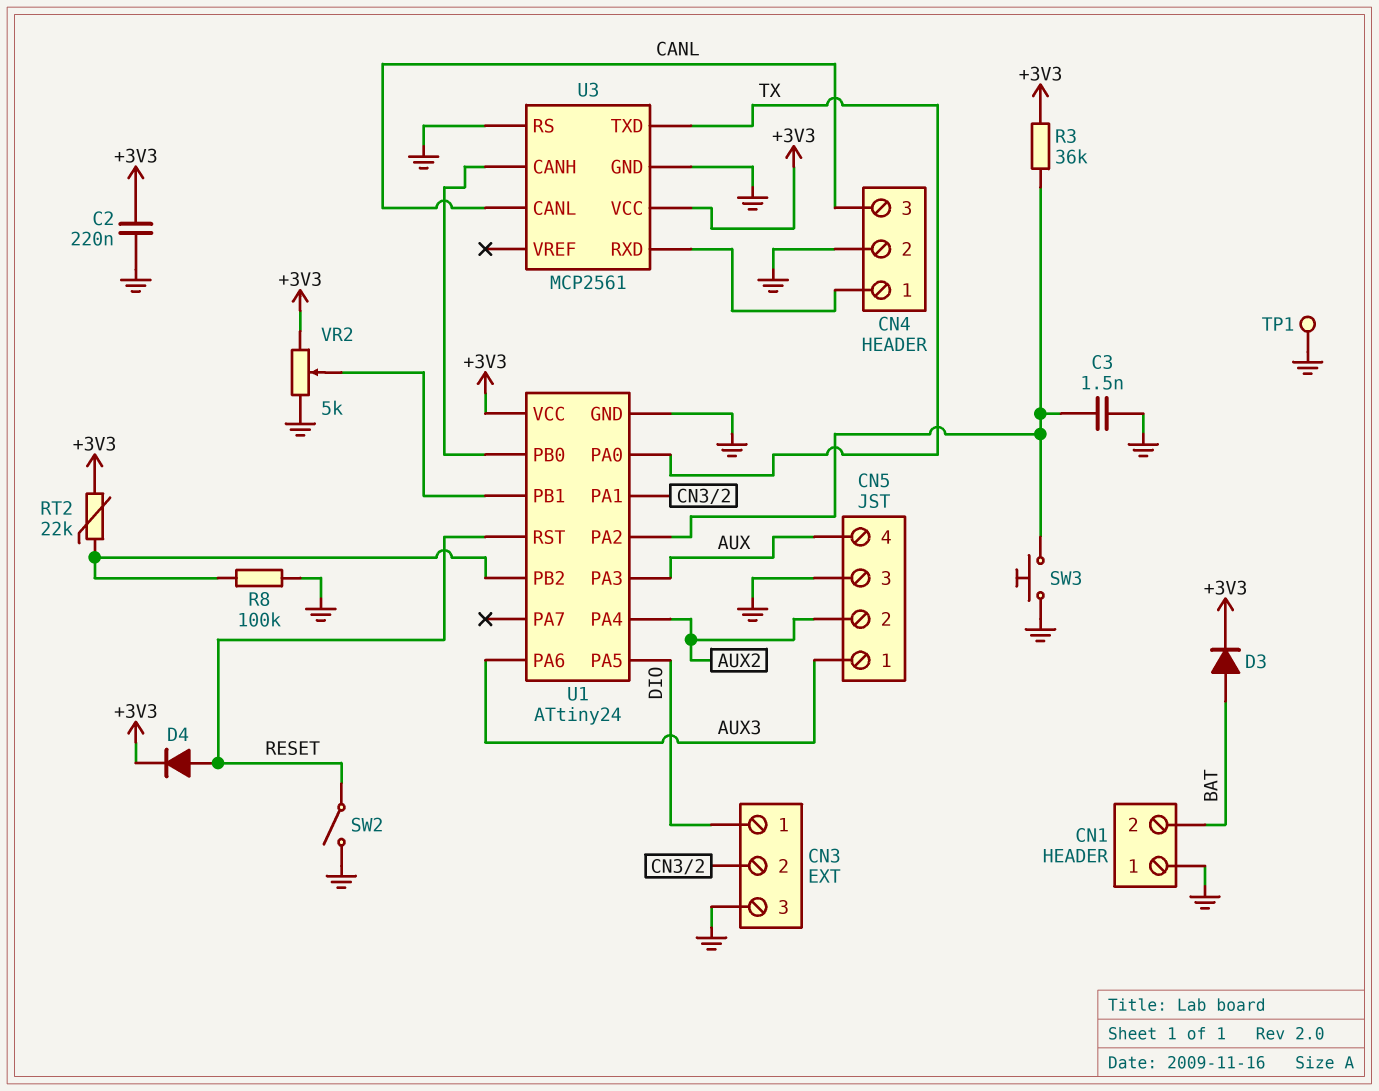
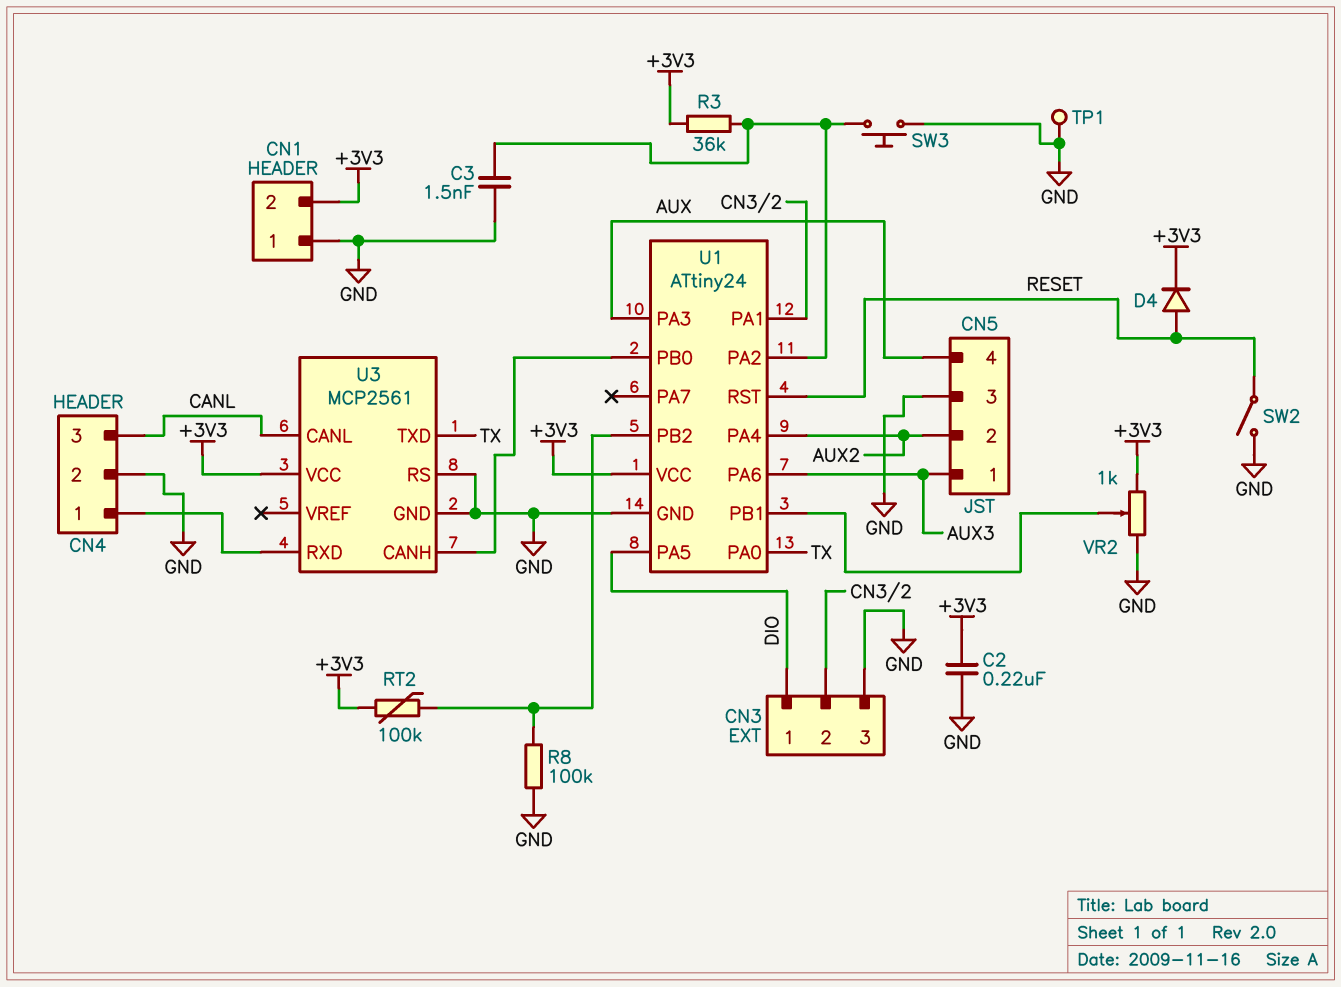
CN1 pin 2: BAT -> +3V3
D3: diode (A BAT, K +3V3) -> none
RT2: 22k (+3V3, U1/PB2) -> 100k (+3V3, U1/PB2)
VR2: 5k (+3V3, GND, wiper U1/PB1) -> 1k (+3V3, GND, wiper U1/PB1)

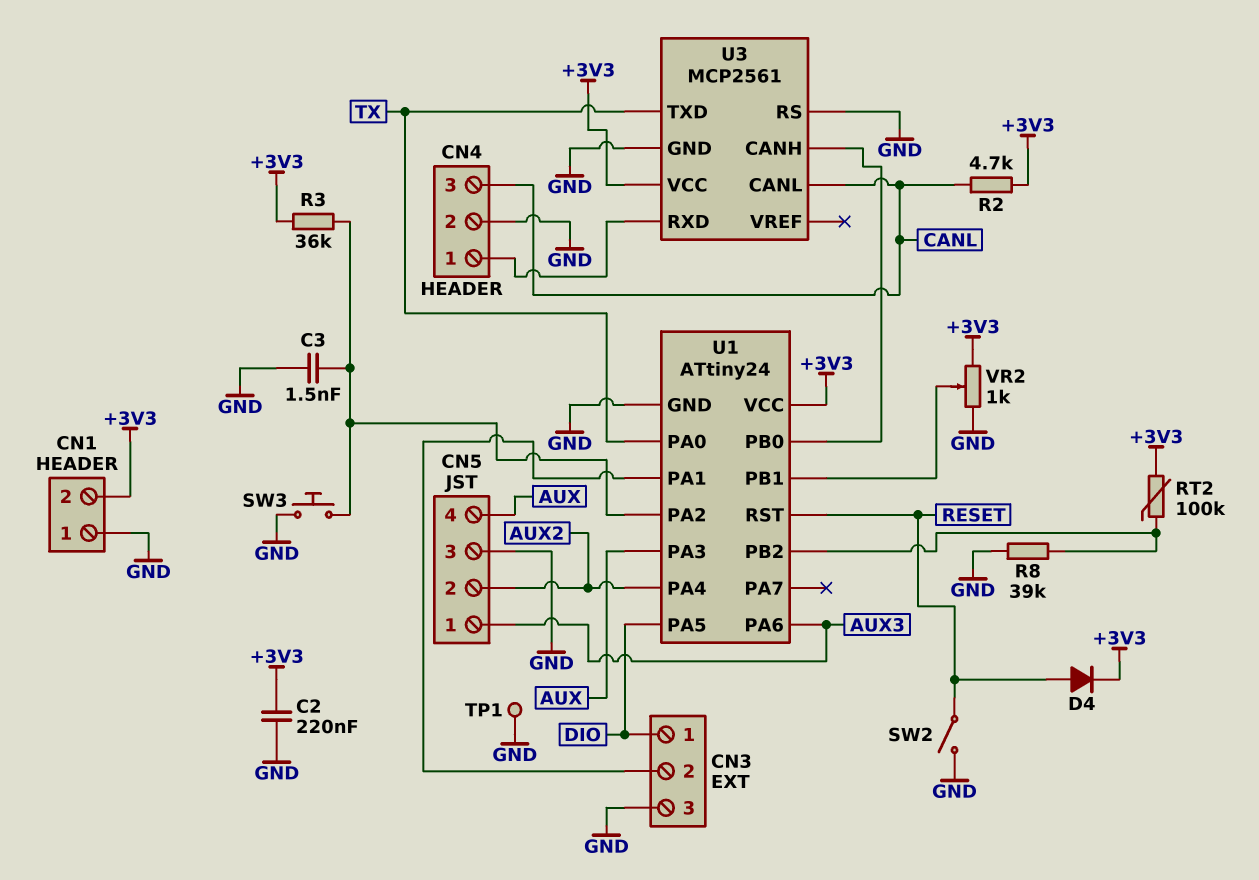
R2: none -> 4.7k (+3V3, CANL)
R8: 100k (GND, U1/PB2) -> 39k (GND, U1/PB2)

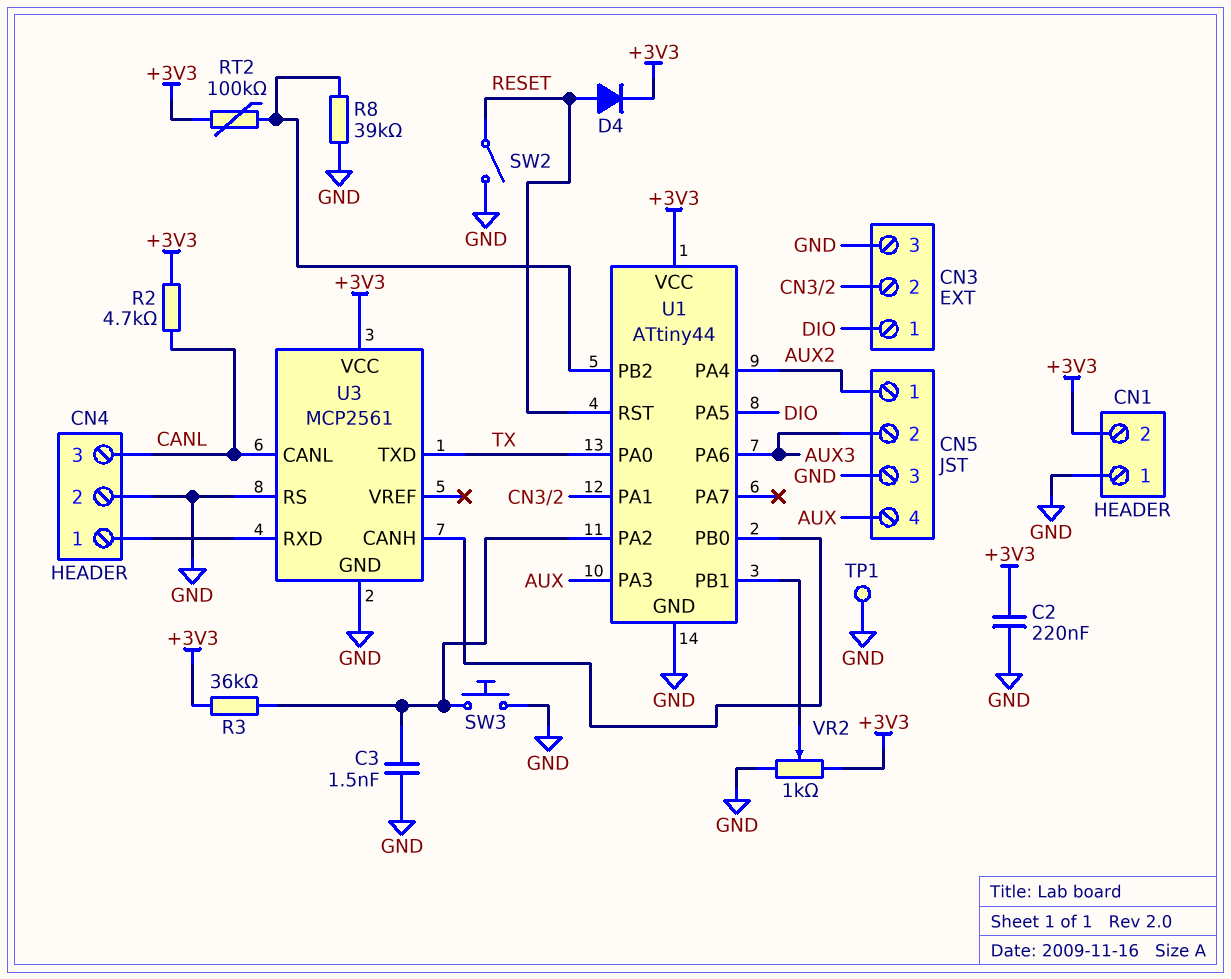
CN5 pin 1: AUX3 -> AUX2
CN5 pin 2: AUX2 -> AUX3
U1: ATtiny24 -> ATtiny44

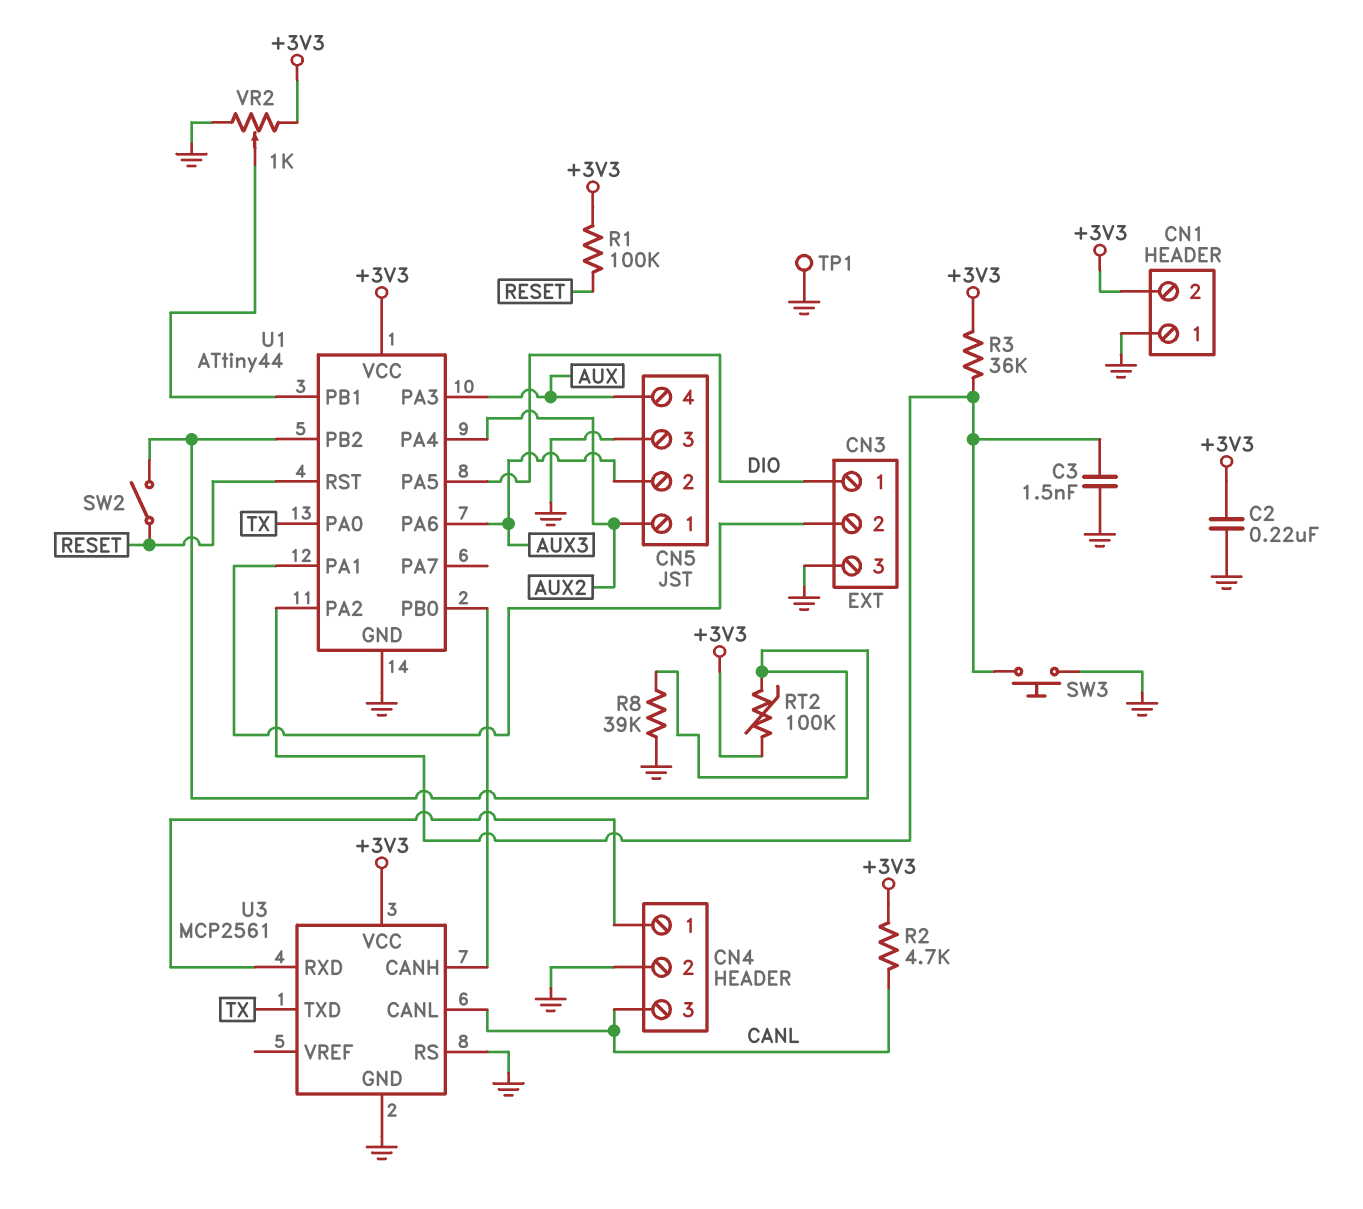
D4: diode (A RESET, K +3V3) -> none
R1: none -> 100k (+3V3, RESET)
SW2: switch (GND, RESET) -> switch (RESET, U1/PB2)

